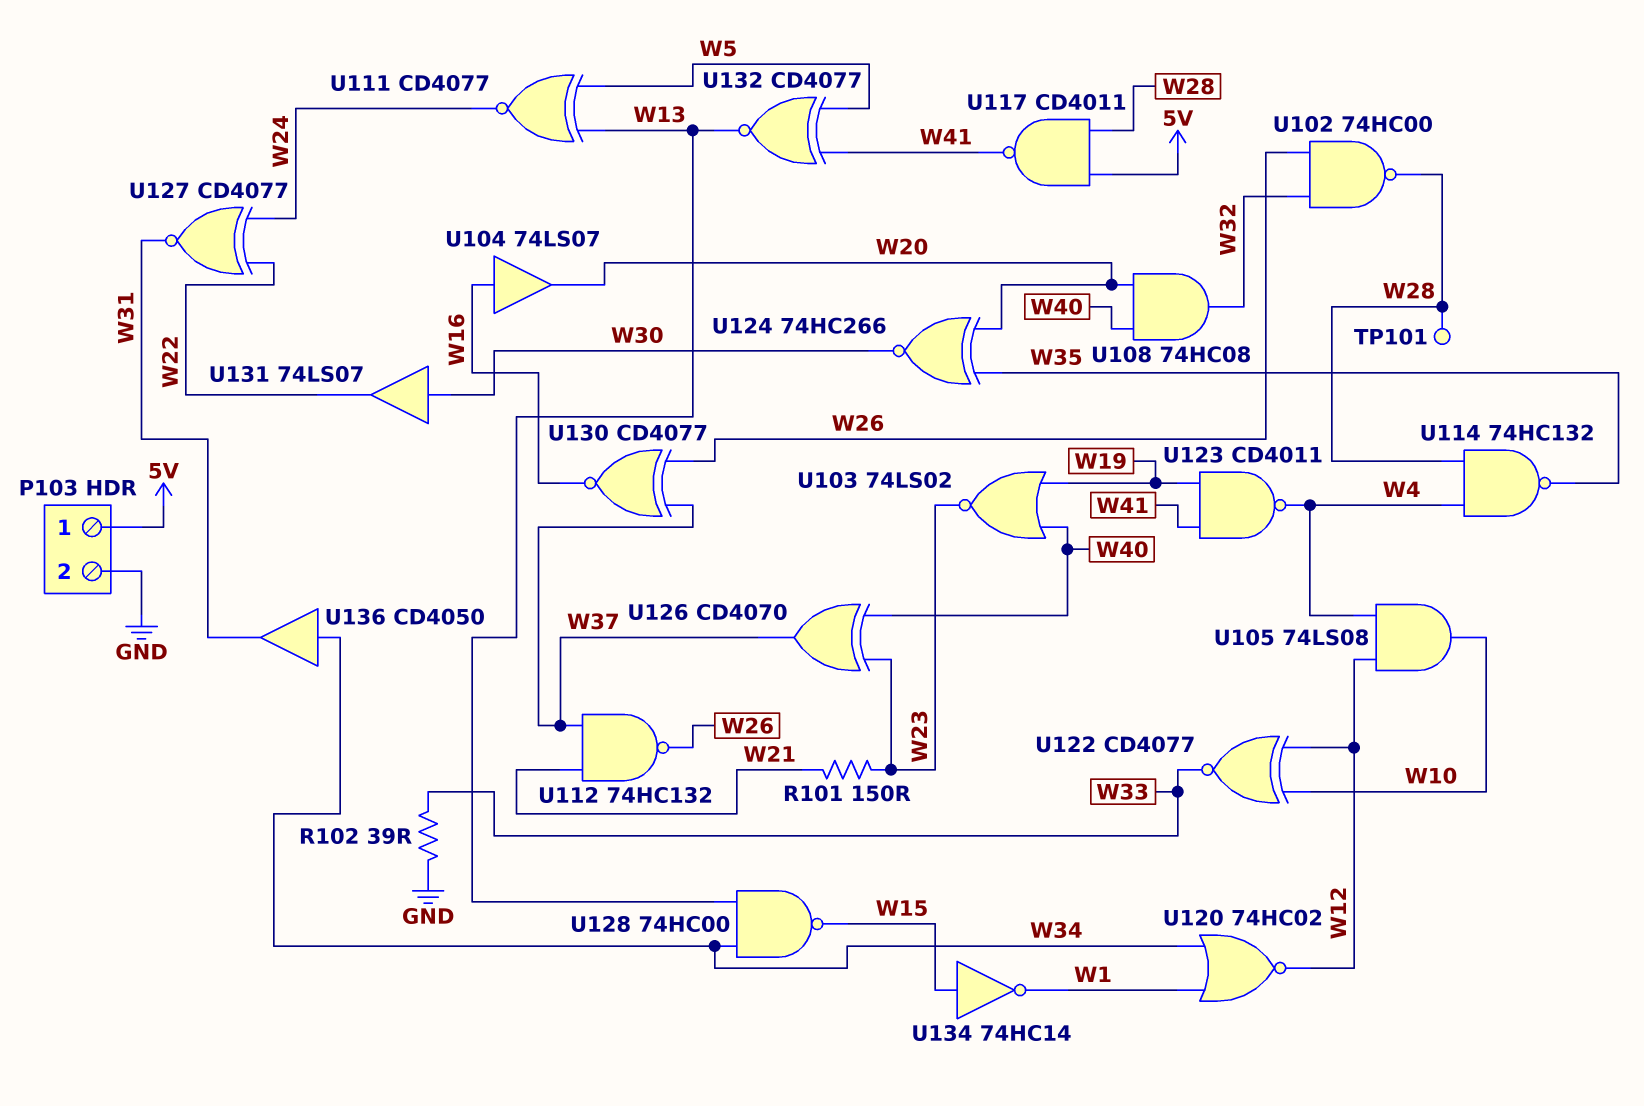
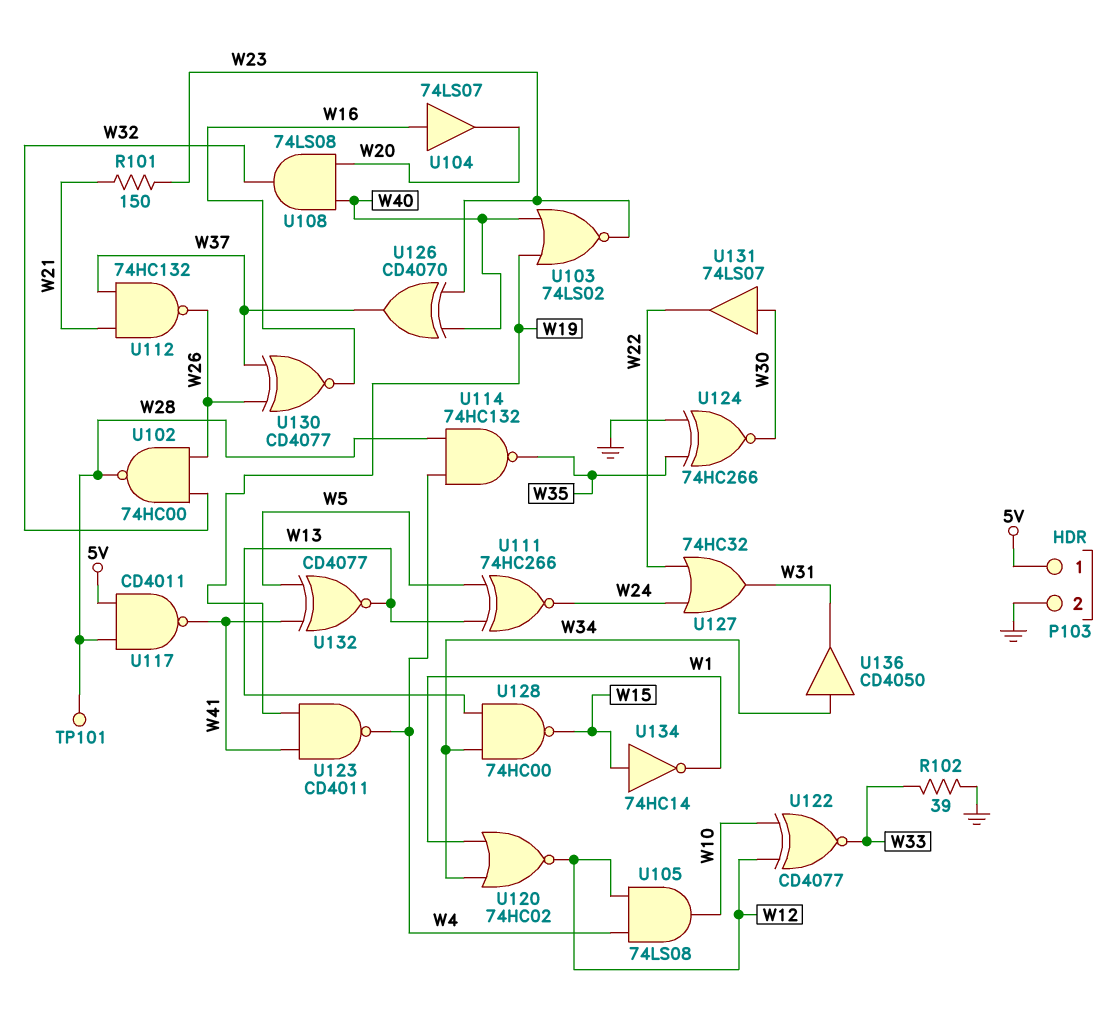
U108: AND 74HC08 (in W20, in W40, out W32) -> AND 74LS08 (in W20, in W40, out W32)
U111: XNOR CD4077 (in W5, in W13, out W24) -> XNOR 74HC266 (in W5, in W13, out W24)
U124: XNOR 74HC266 (in W20, in W35, out W30) -> XNOR 74HC266 (in GND, in W35, out W30)
U127: XNOR CD4077 (in W22, in W24, out W31) -> OR 74HC32 (in W22, in W24, out W31)

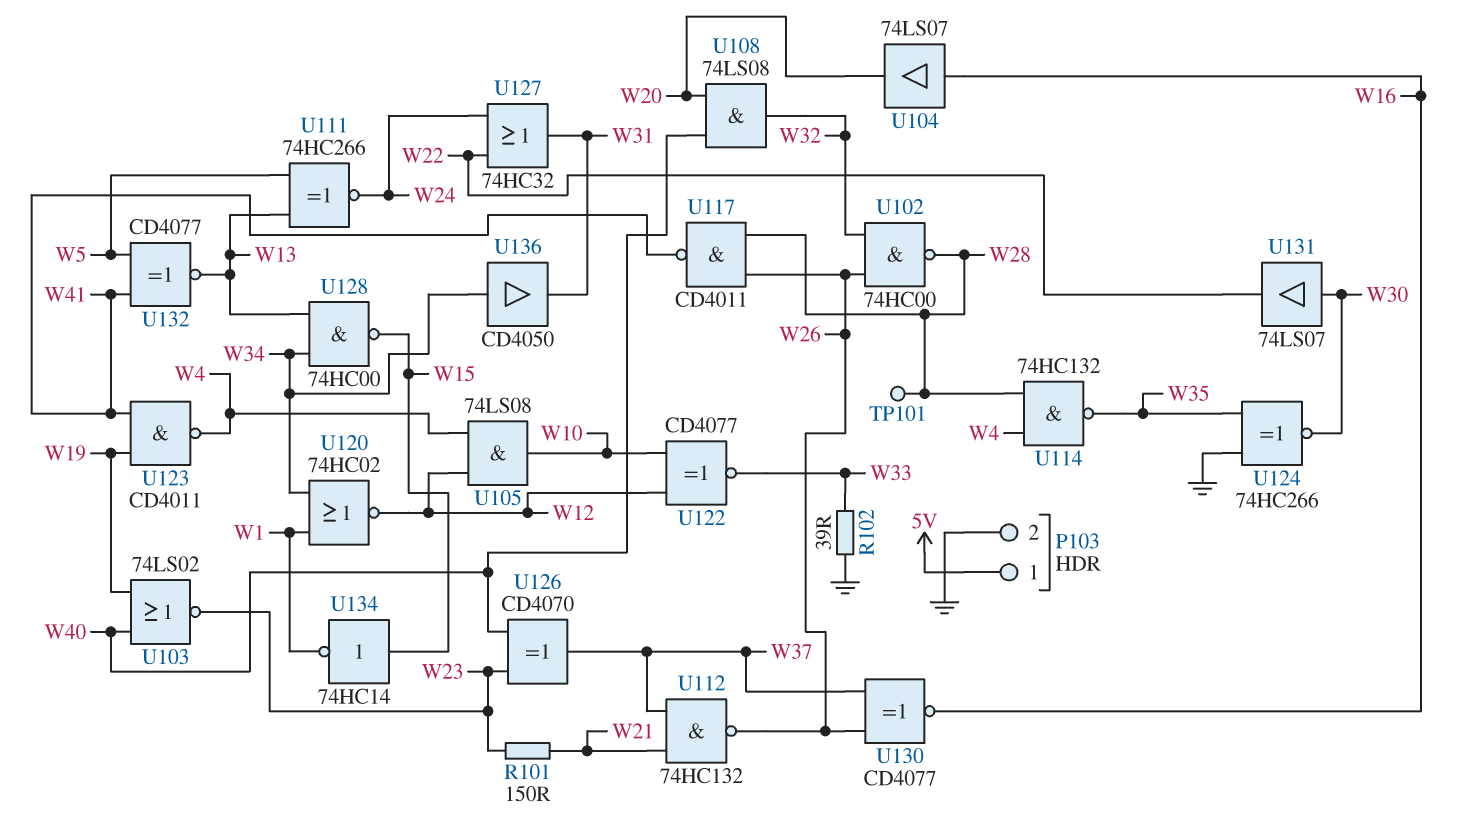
U117: NAND CD4011 (in 5V, in W28, out W41) -> NAND CD4011 (in W26, in W28, out W41)

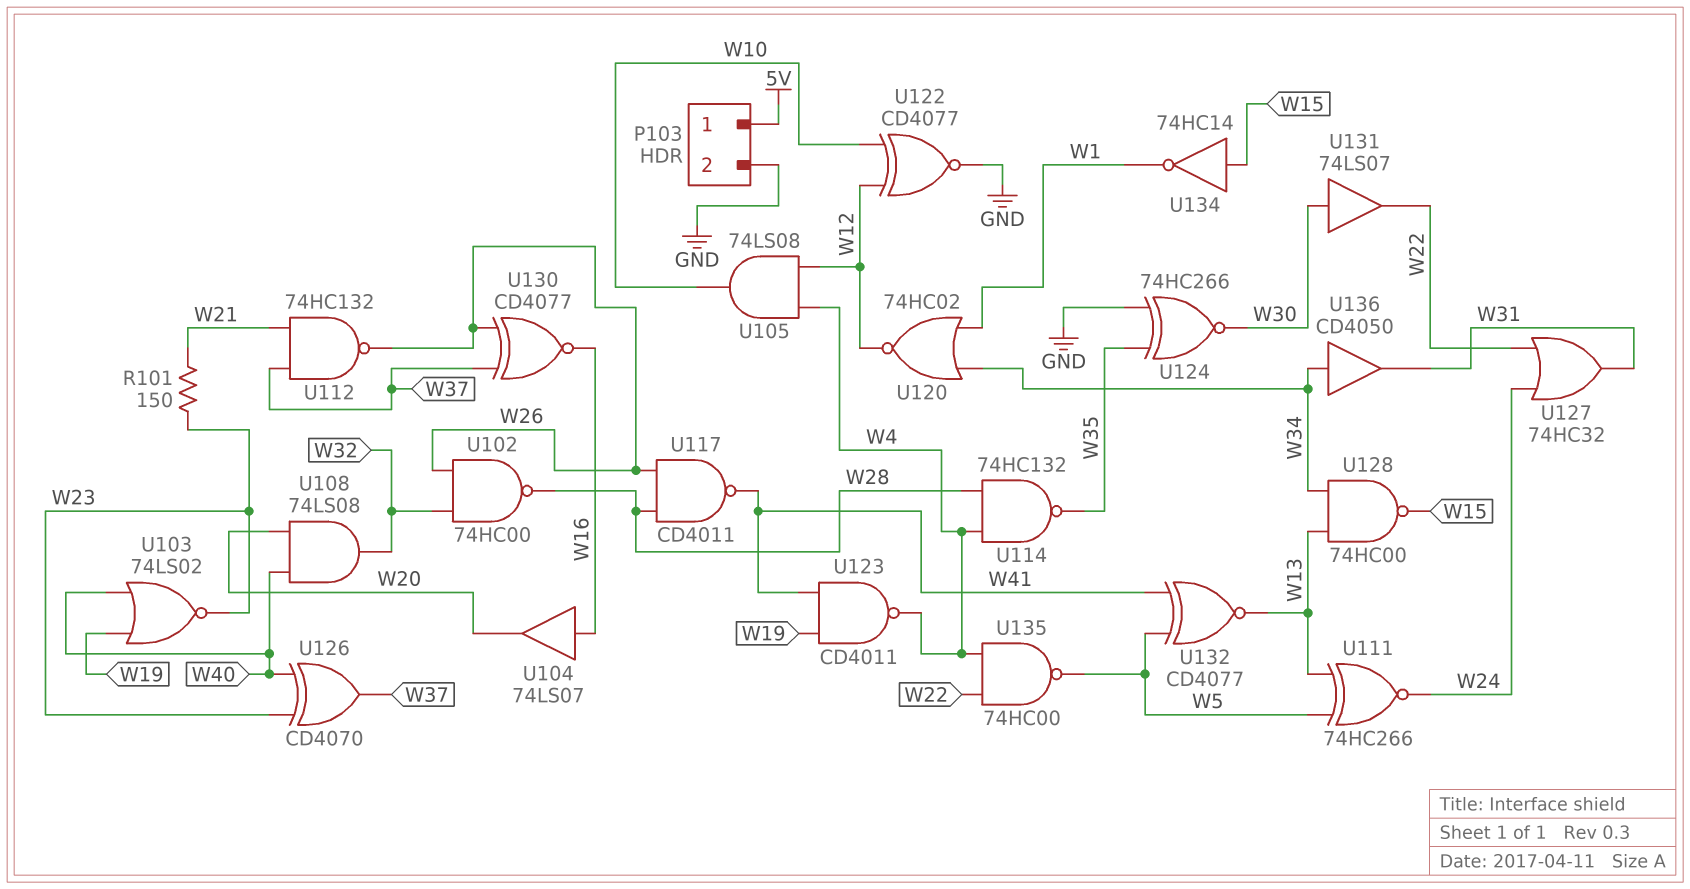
R102: 39 (GND, W33) -> none
TP101: test point (W28) -> none
U122: XNOR CD4077 (in W10, in W12, out W33) -> XNOR CD4077 (in W10, in W12, out GND)
U135: none -> NAND 74HC00 (in W4, in W22, out W5)

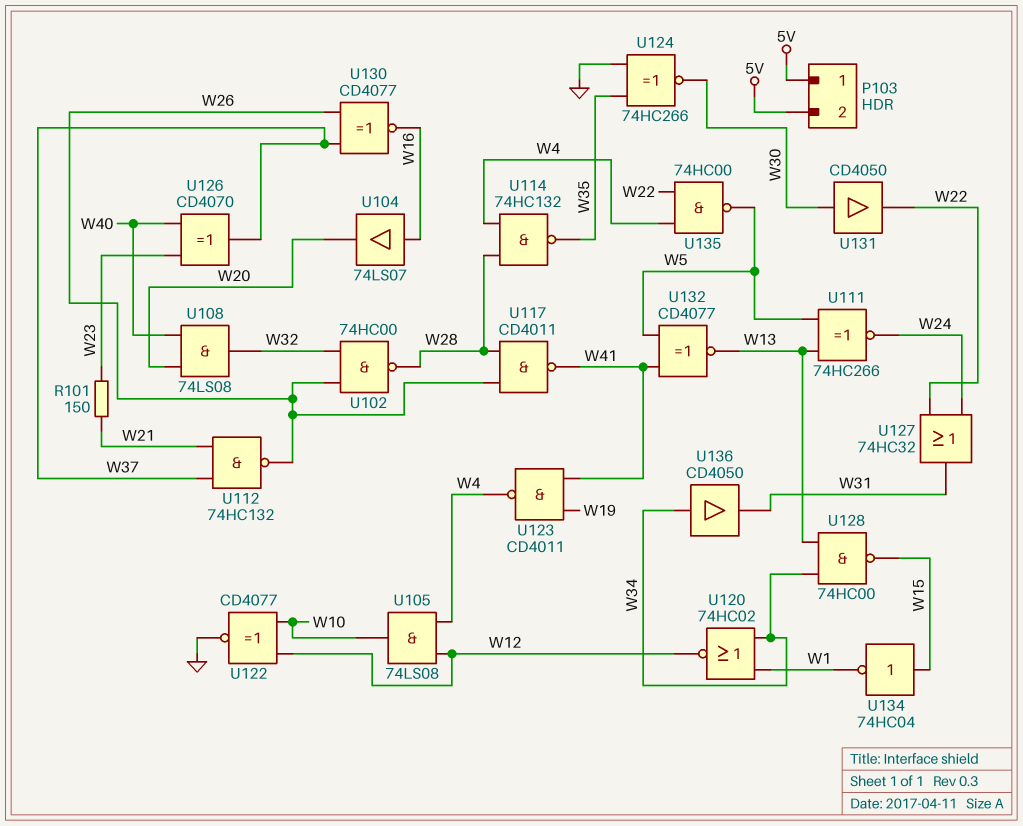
P103 pin 2: GND -> 5V
U103: NOR 74LS02 (in W19, in W40, out W23) -> none
U131: buffer 74LS07 (in W30, out W22) -> buffer CD4050 (in W30, out W22)
U134: NOT 74HC14 (in W15, out W1) -> NOT 74HC04 (in W15, out W1)

